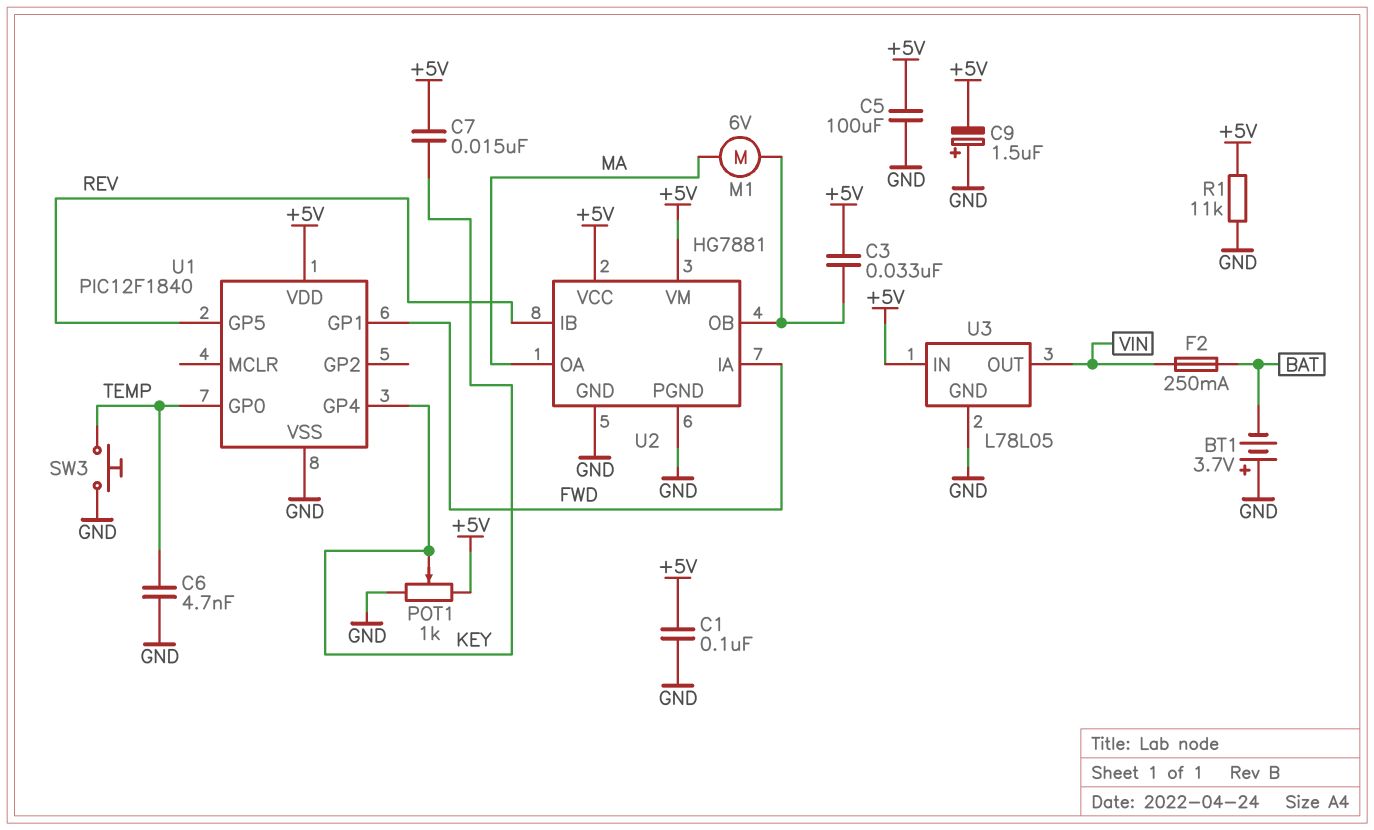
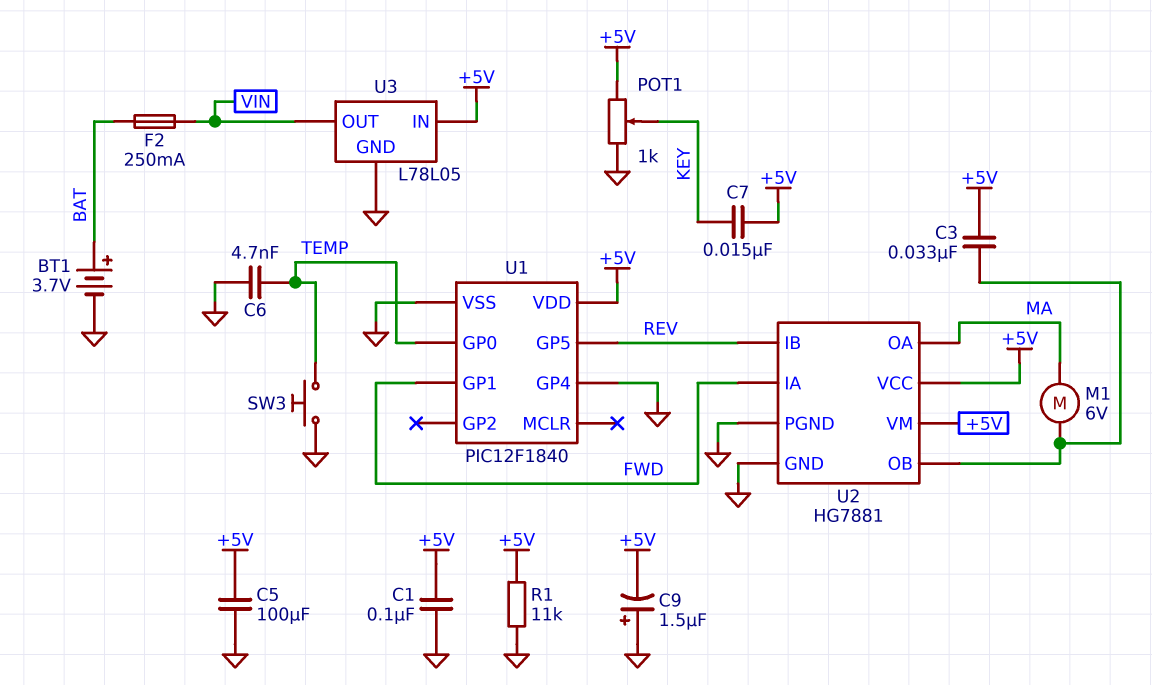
BT1: 3.7V (plus GND, minus BAT) -> 3.7V (plus BAT, minus GND)
U1 pin GP4: KEY -> GND

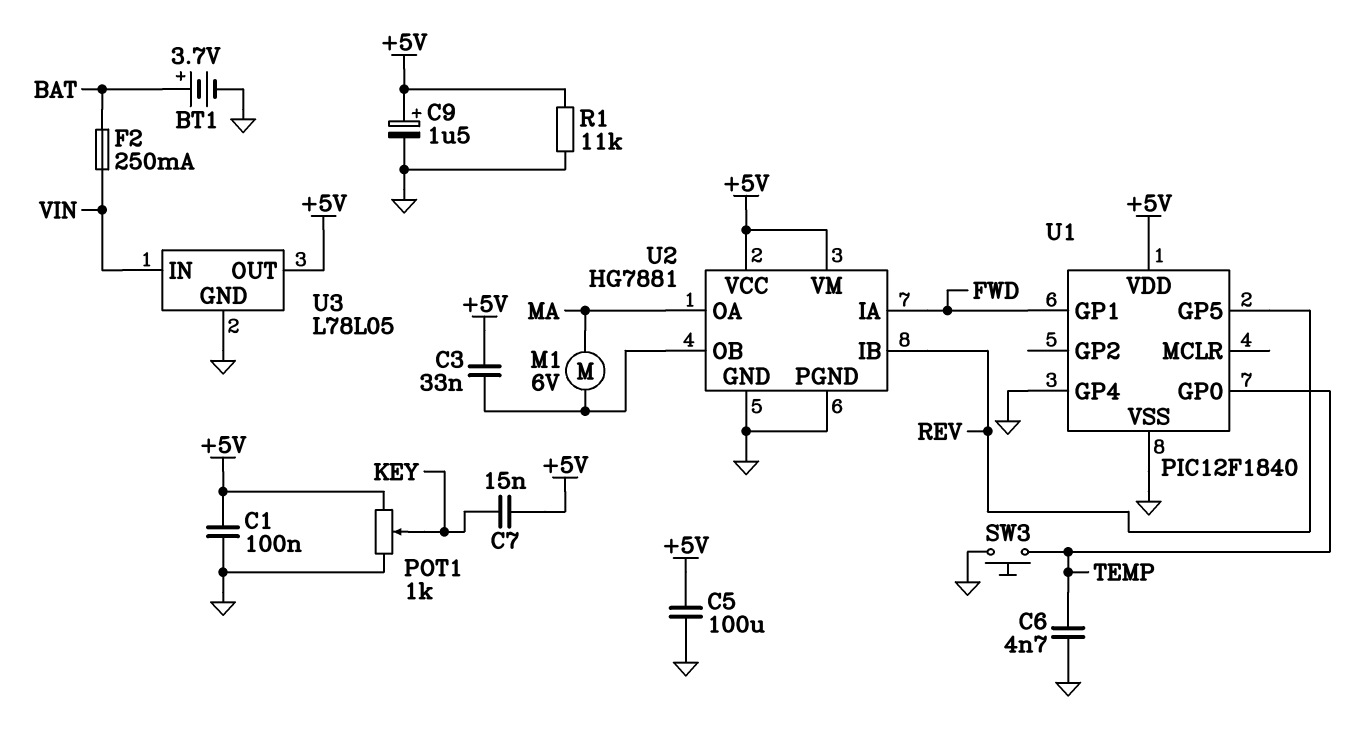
C9: 1.5uF (plus GND, minus +5V) -> 1.5uF (plus +5V, minus GND)
U3 pin IN: +5V -> VIN
U3 pin OUT: VIN -> +5V

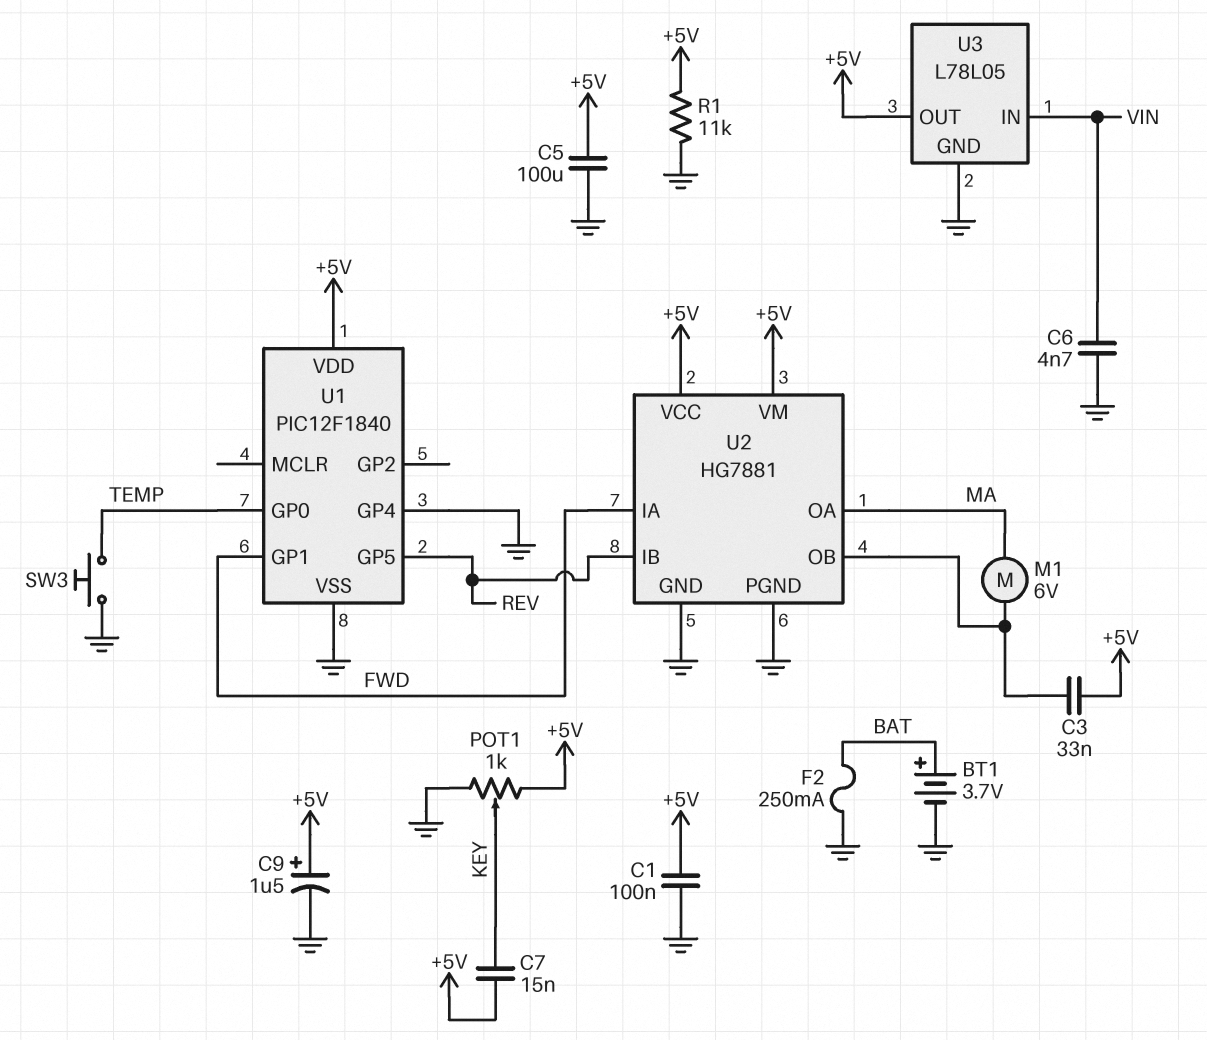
C6: 4.7nF (GND, TEMP) -> 4.7nF (GND, VIN)
F2: 250mA (BAT, VIN) -> 250mA (BAT, GND)

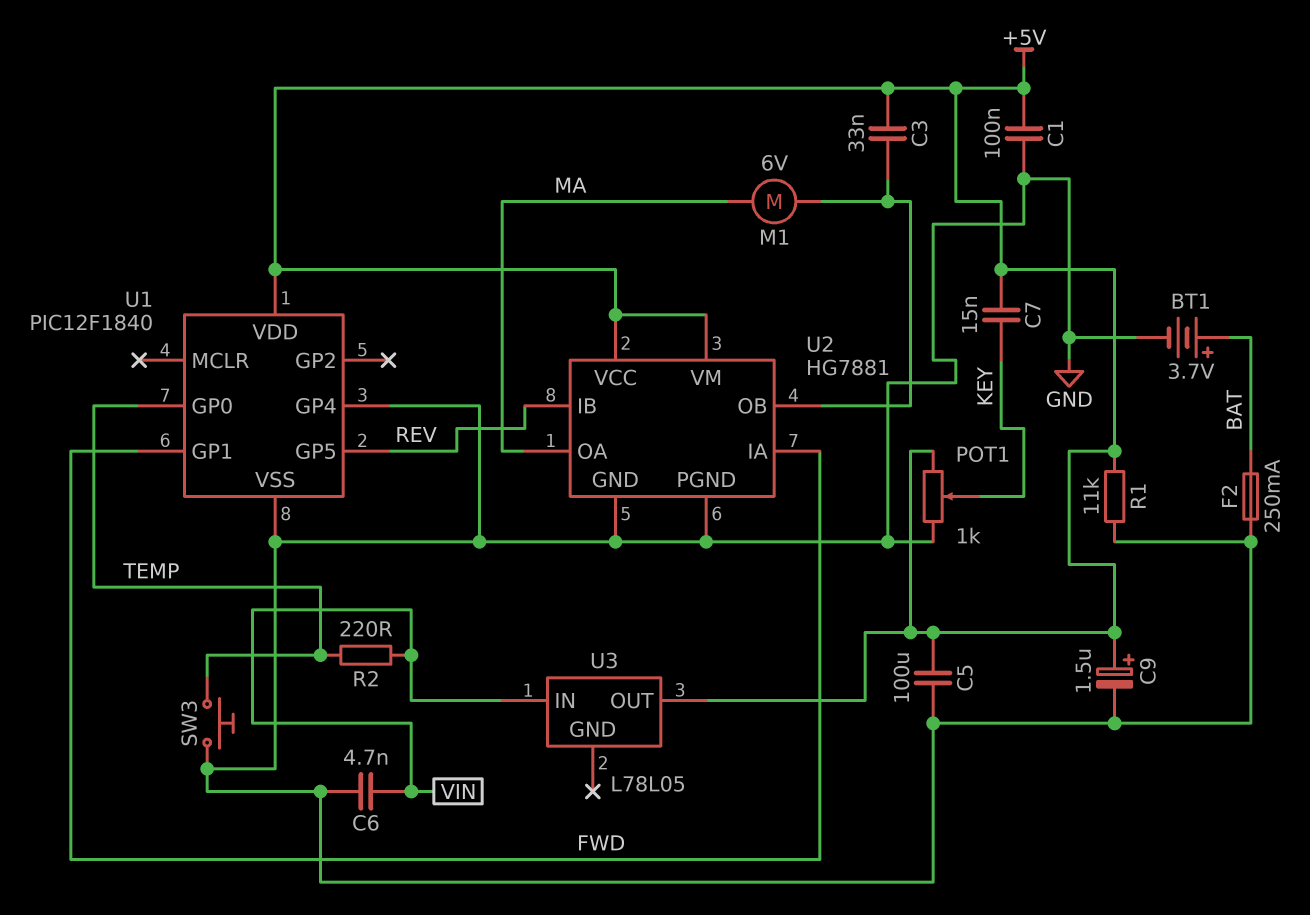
R2: none -> 220 (TEMP, VIN)
U3 pin GND: GND -> none

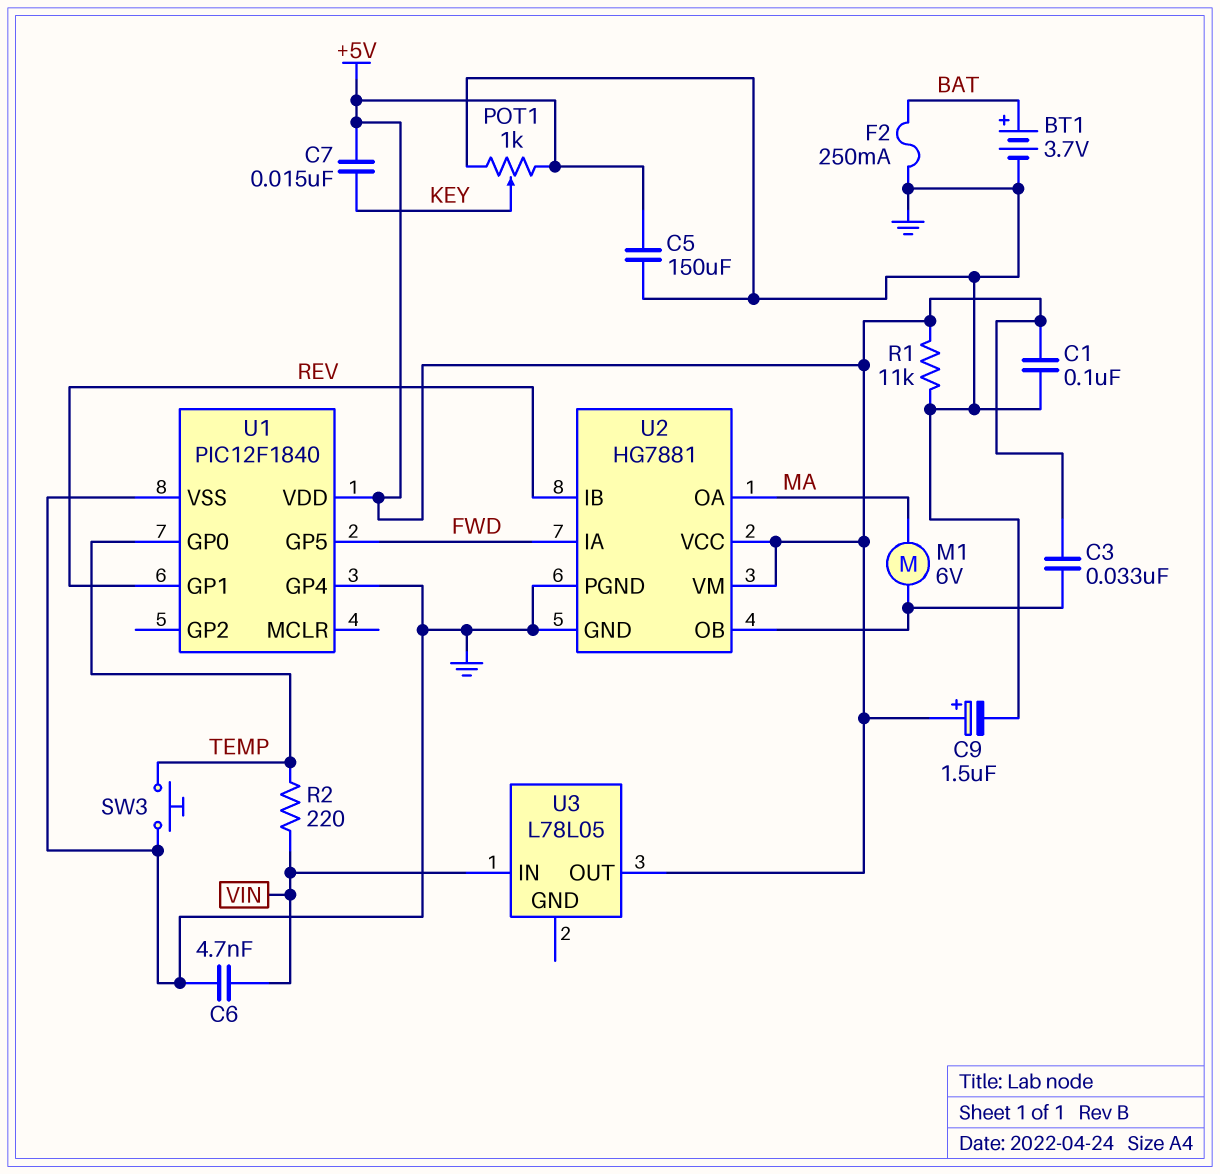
C5: 100uF (+5V, GND) -> 150uF (+5V, GND)
U1 pin GP1: FWD -> REV
U1 pin GP5: REV -> FWD

